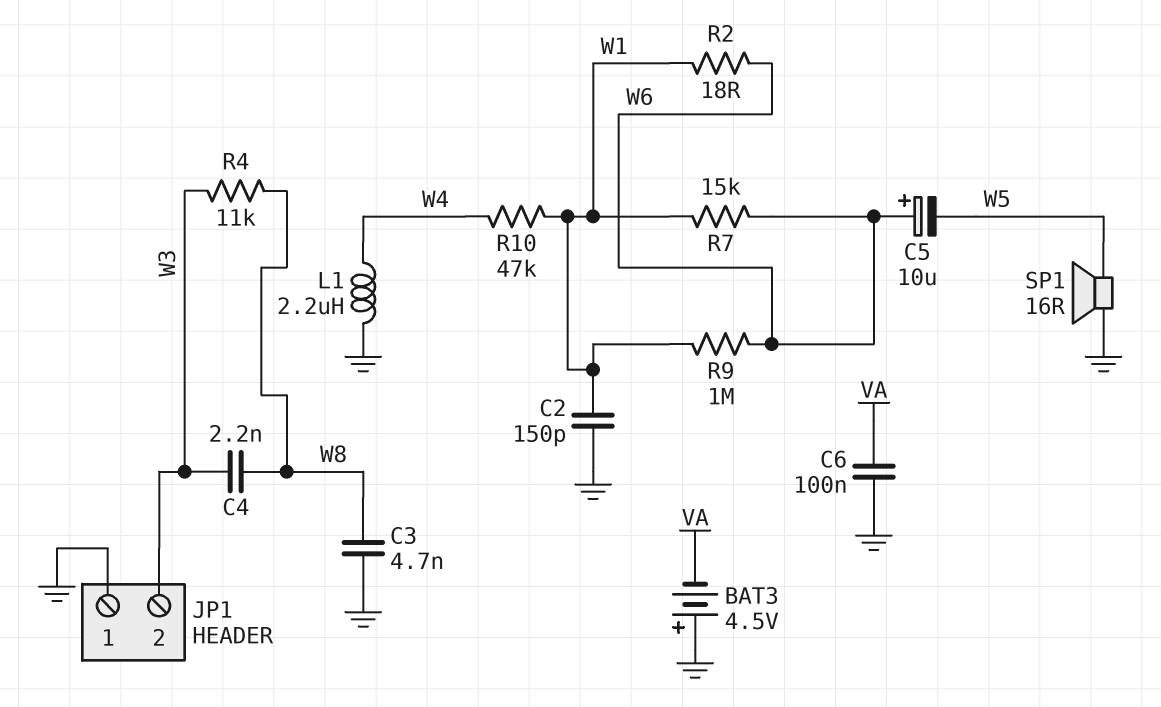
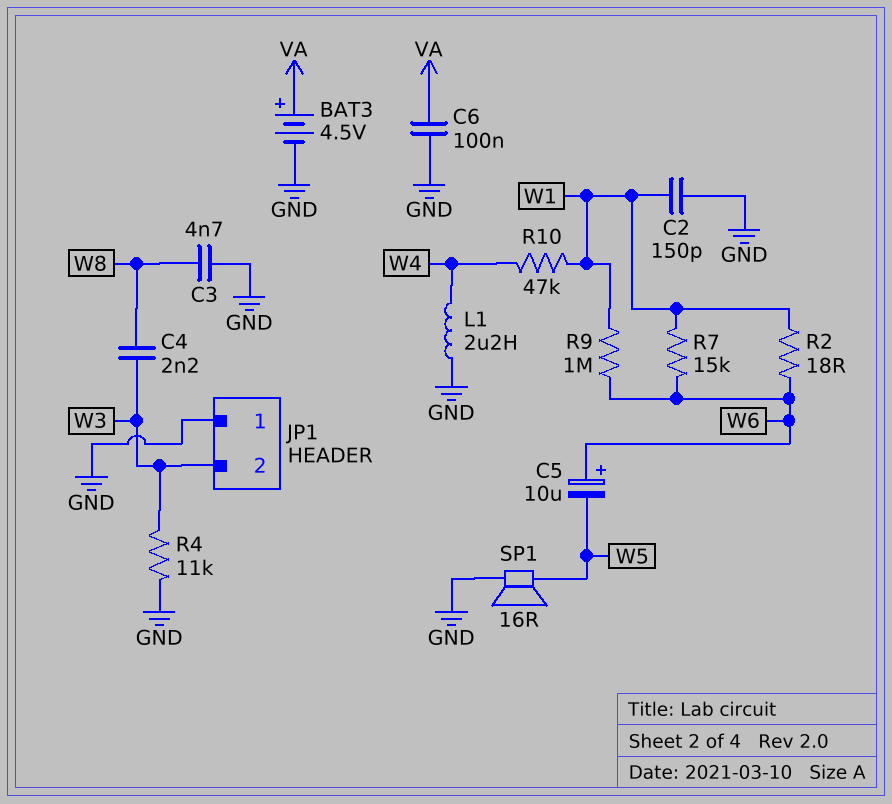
BAT3: 4.5V (plus GND, minus VA) -> 4.5V (plus VA, minus GND)
R4: 11k (W3, W8) -> 11k (GND, W3)

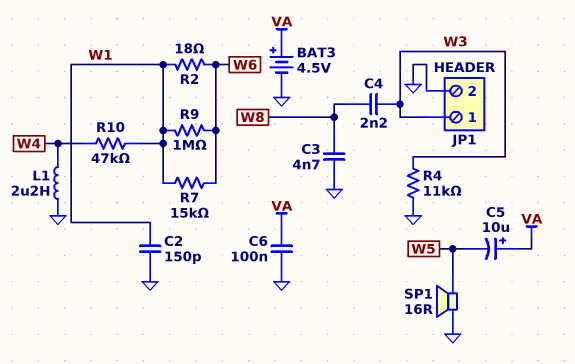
C5: 10uF (plus W6, minus W5) -> 10uF (plus VA, minus W5)
JP1 pin 1: GND -> W3
JP1 pin 2: W3 -> GND

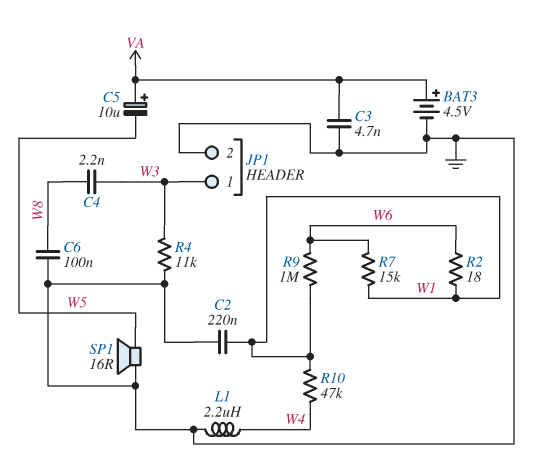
C2: 150pF (GND, W1) -> 220nF (GND, W1)
C3: 4.7nF (GND, W8) -> 4.7nF (GND, VA)
C6: 100nF (GND, VA) -> 100nF (GND, W8)

